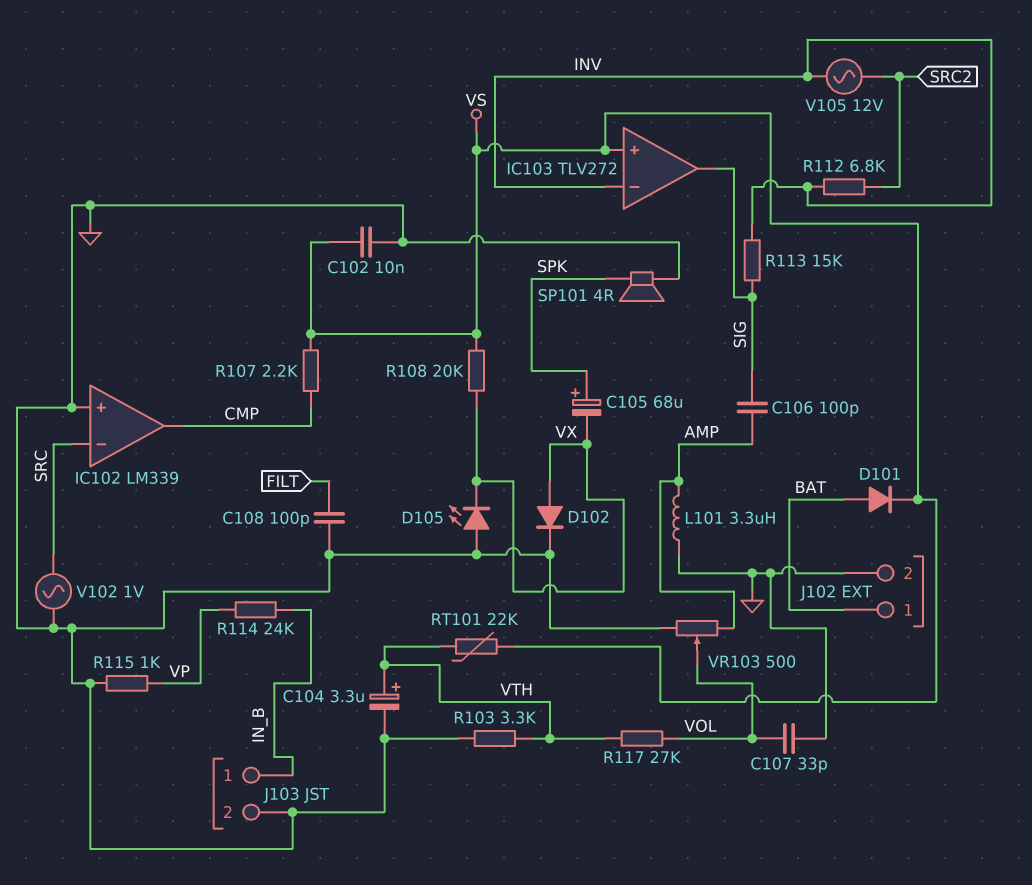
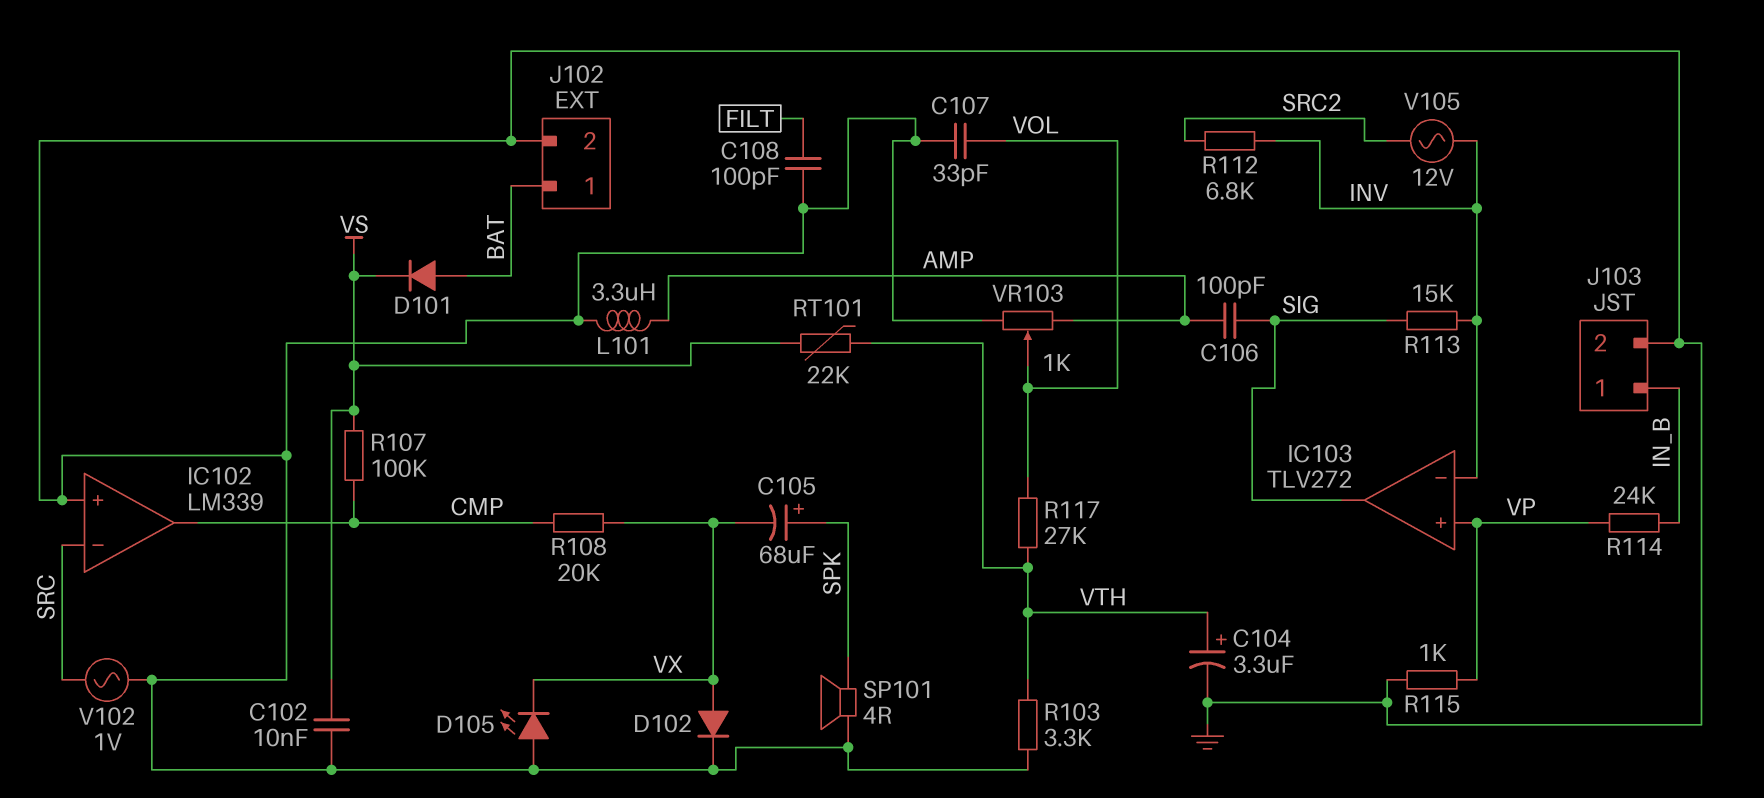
IC103 pin in+: VS -> VP
R107: 2.2k (CMP, VS) -> 100k (CMP, VS)
R108: 20k (VS, VX) -> 20k (CMP, VX)
VR103: 500 (AMP, GND, wiper VOL) -> 1k (AMP, GND, wiper VOL)

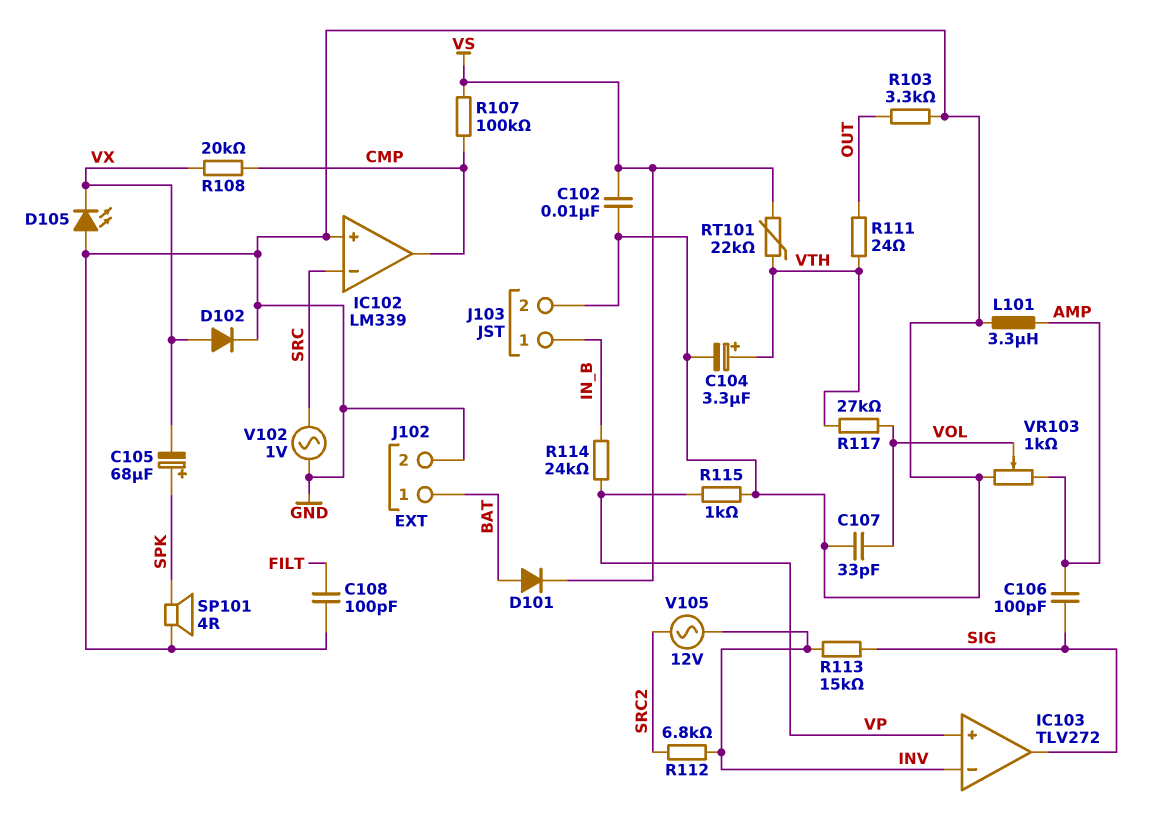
R103: 3.3k (GND, VTH) -> 3.3k (GND, OUT)
R111: none -> 24 (OUT, VTH)

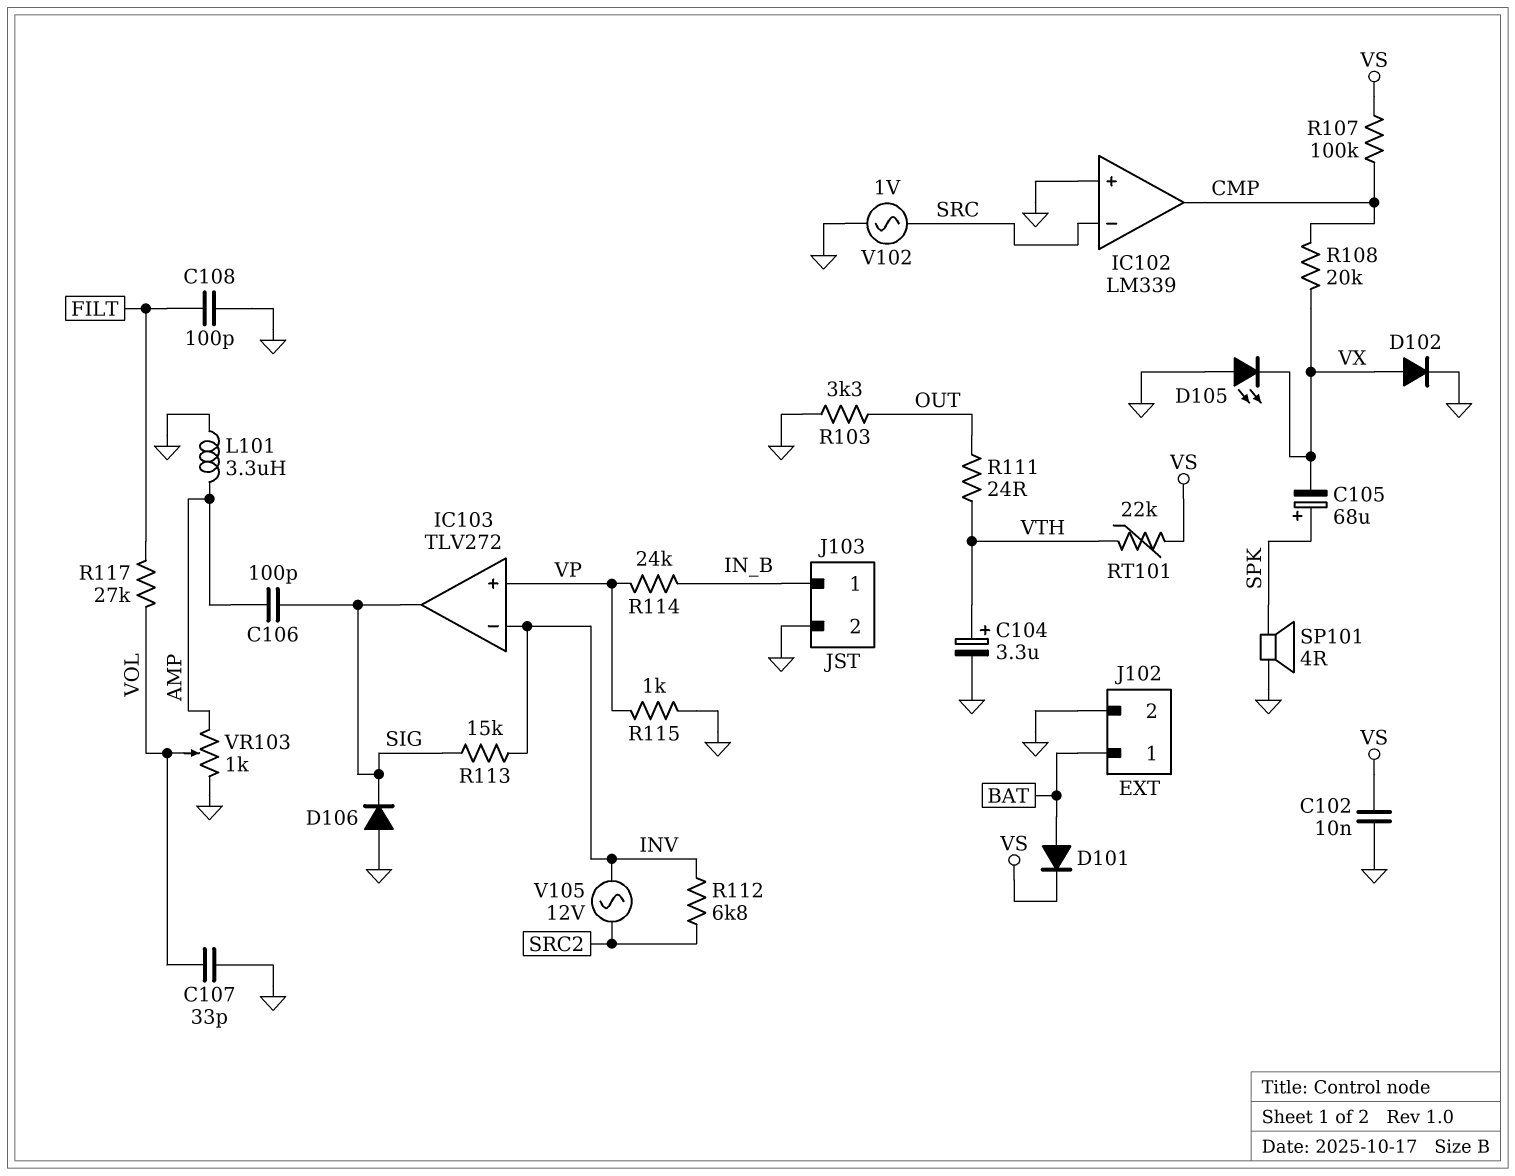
D106: none -> diode (A GND, K SIG)
R117: 27k (VOL, VTH) -> 27k (FILT, VOL)

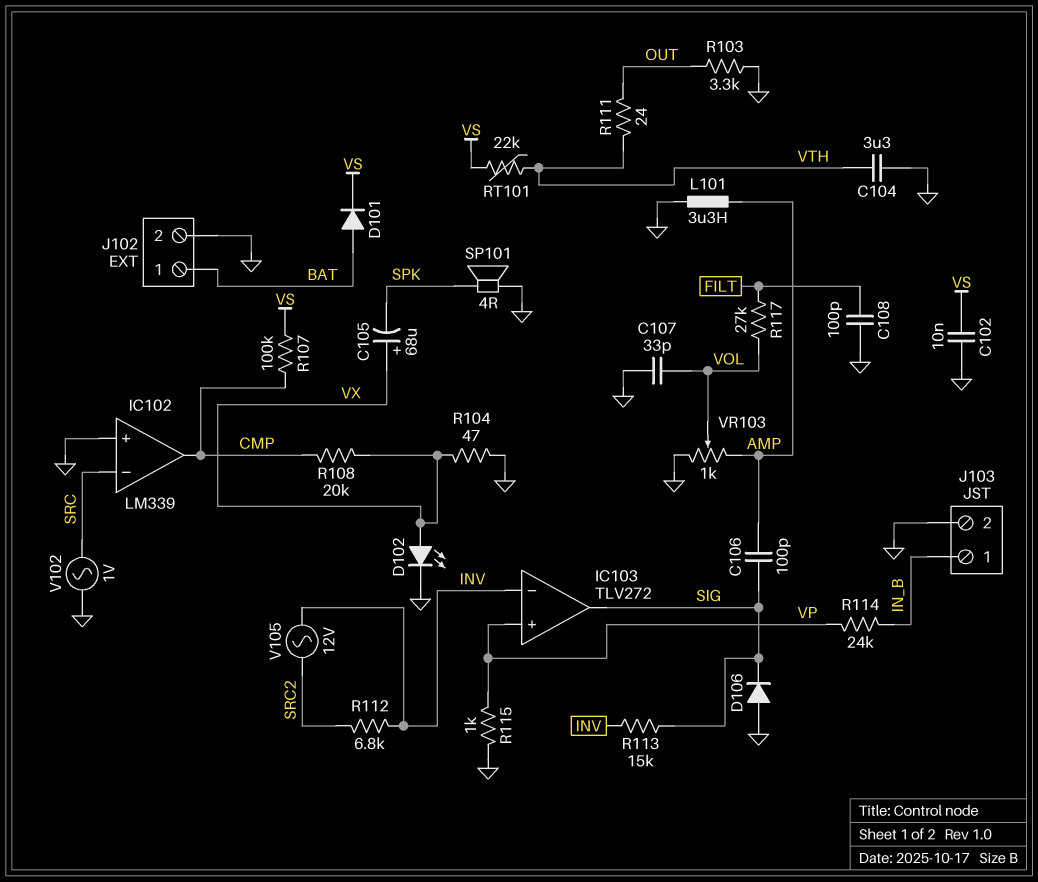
C104: 3.3uF (plus VTH, minus GND) -> 3.3uF (GND, VTH)
C105: 68uF (plus SPK, minus VX) -> 68uF (plus VX, minus SPK)
D102: diode (A VX, K GND) -> LED (A VX, K GND)
D105: LED (A GND, K VX) -> none
R104: none -> 47 (GND, VX)

